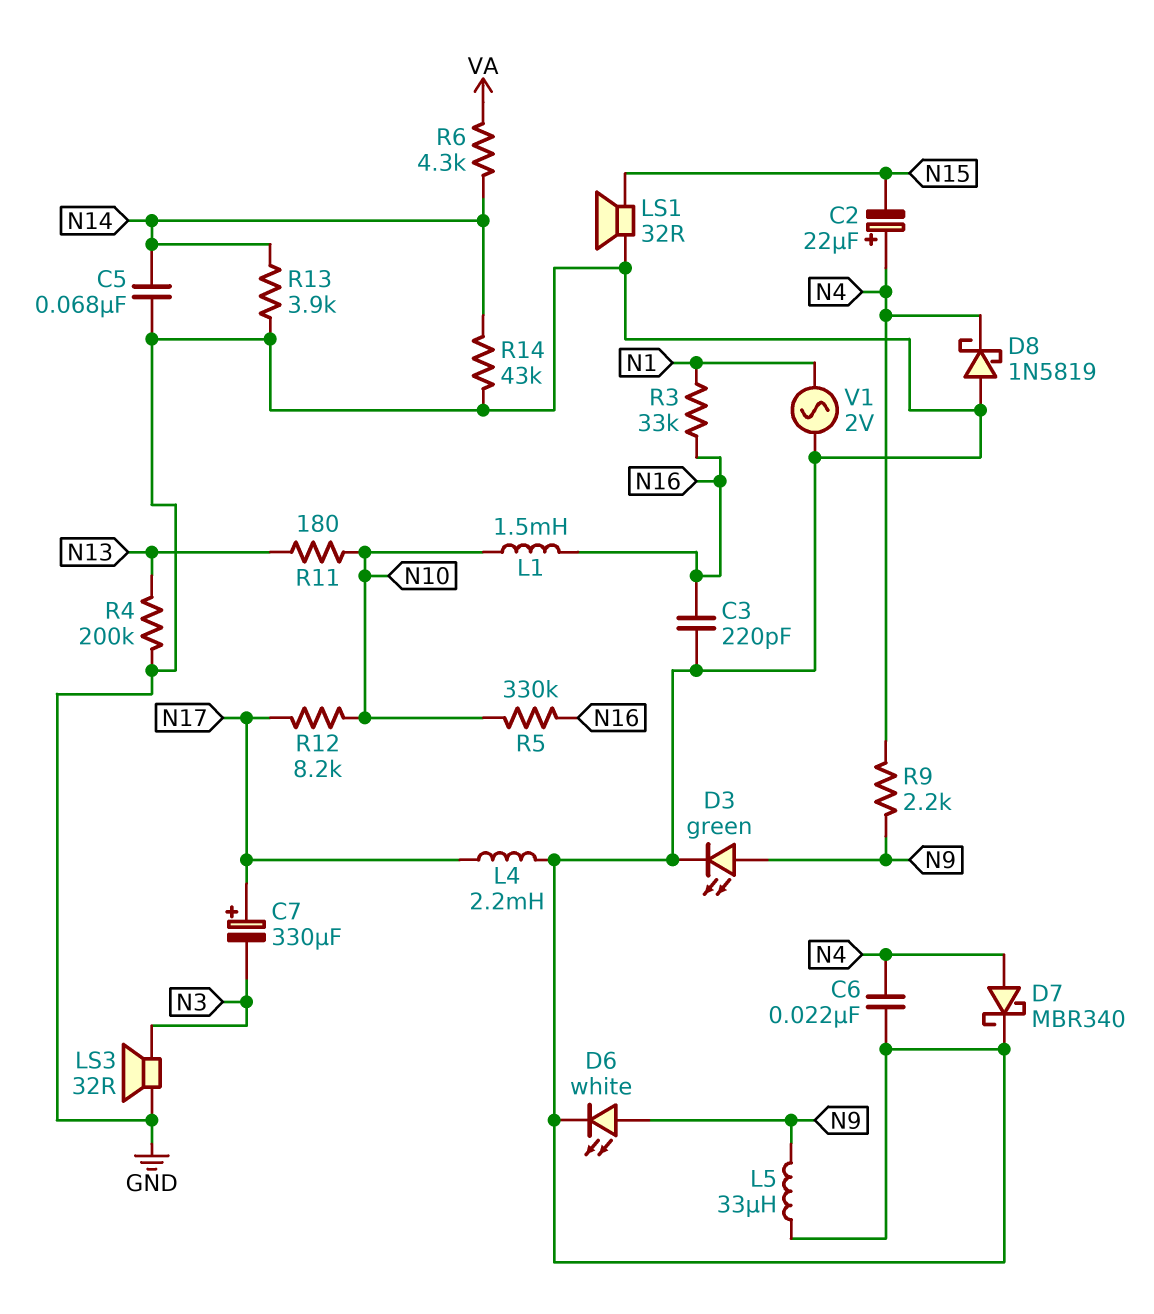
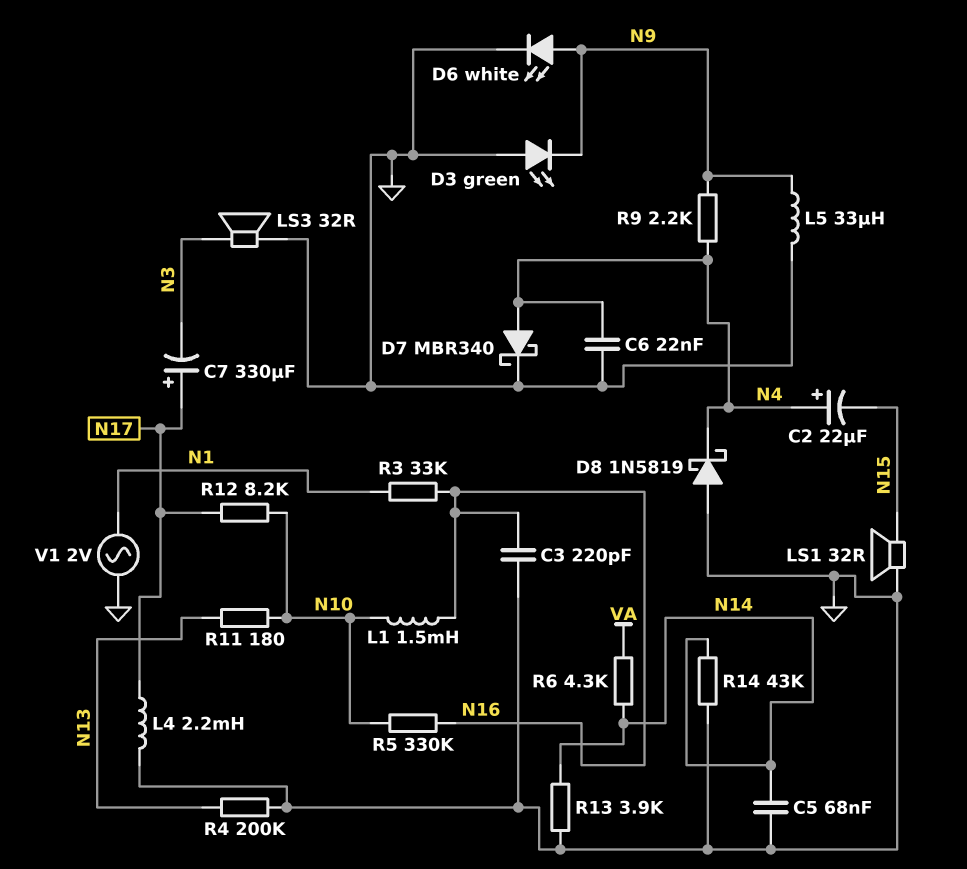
D3: LED green (A N9, K GND) -> LED green (A GND, K N9)

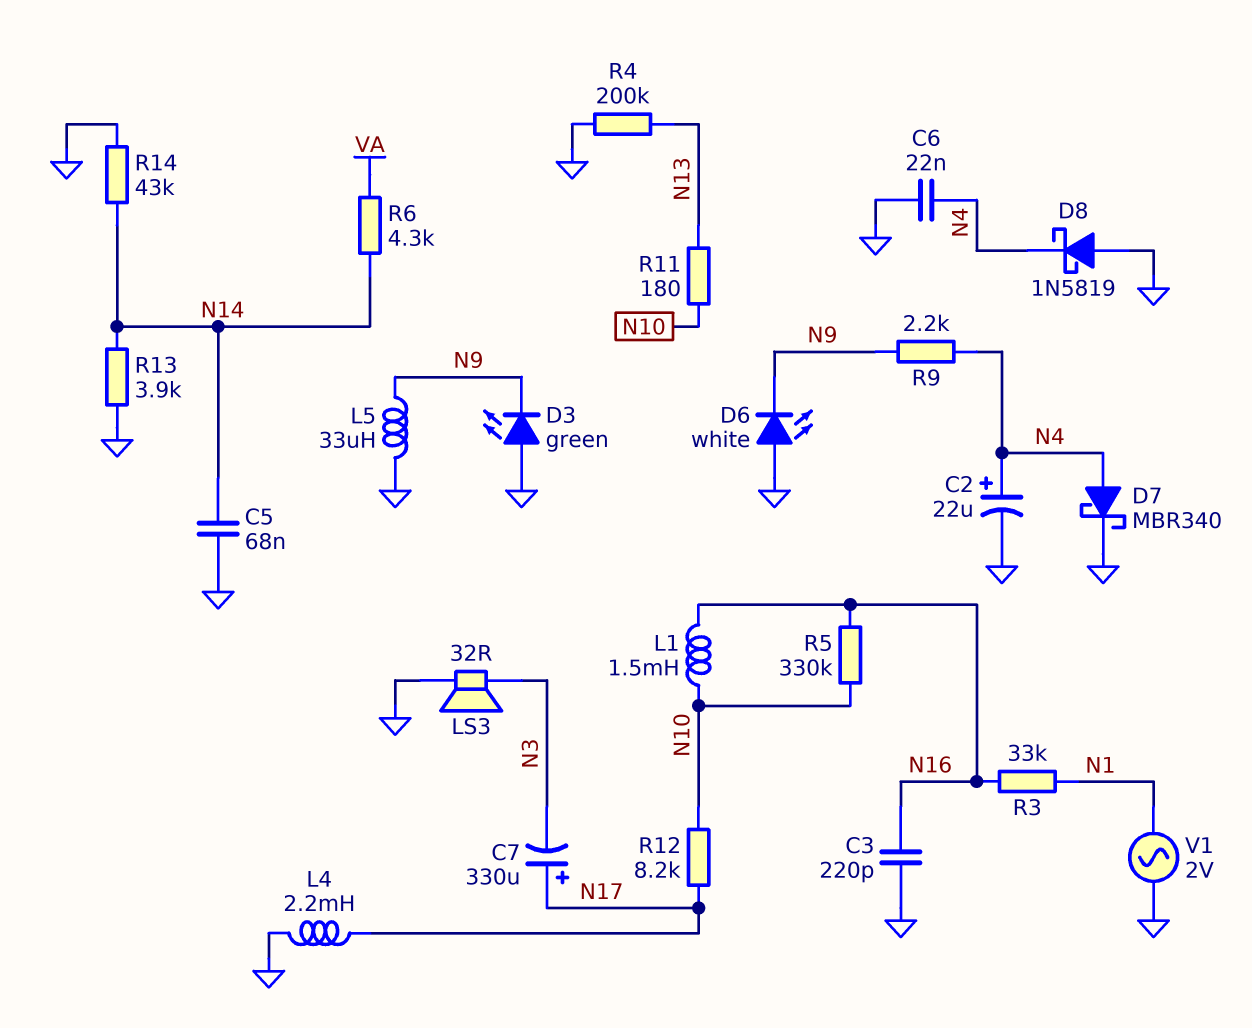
C2: 22uF (plus N4, minus N15) -> 22uF (plus N4, minus GND)
D6: LED white (A N9, K GND) -> LED white (A GND, K N9)
LS1: speaker 32R (GND, N15) -> none

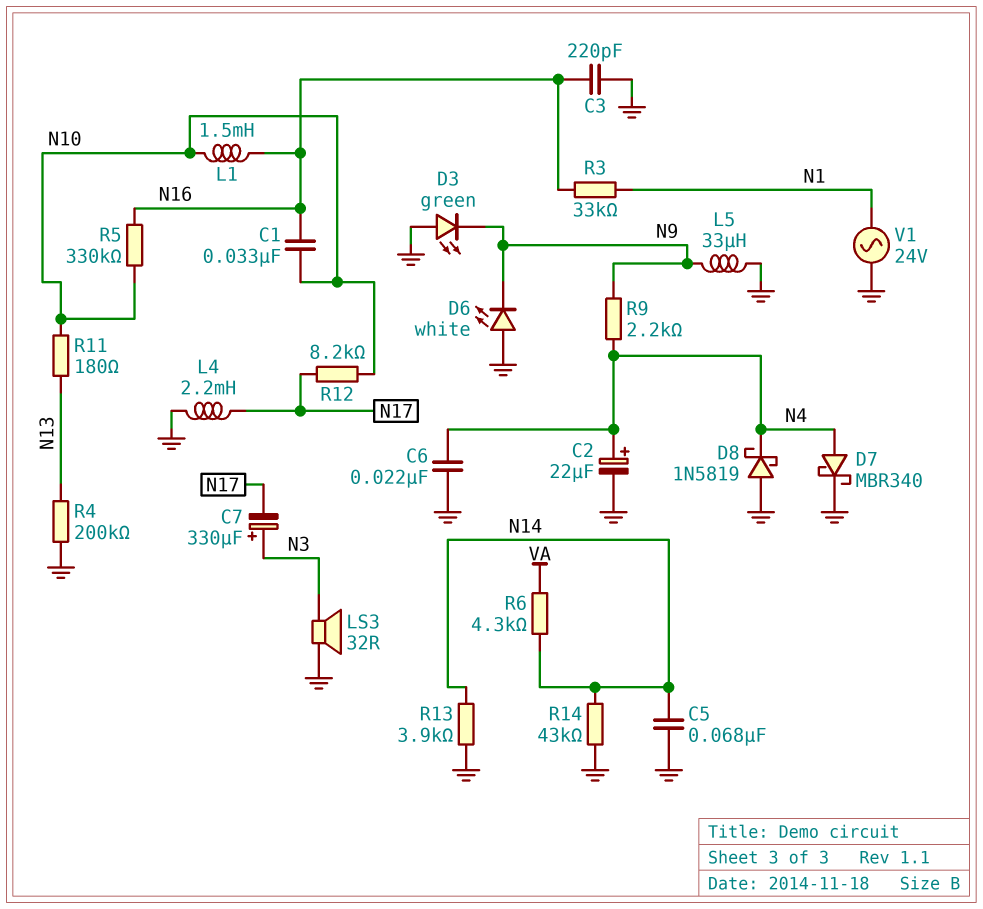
C1: none -> 33nF (N10, N16)
C7: 330uF (plus N17, minus N3) -> 330uF (plus N3, minus N17)
V1: AC 2V (GND, N1) -> AC 24V (GND, N1)

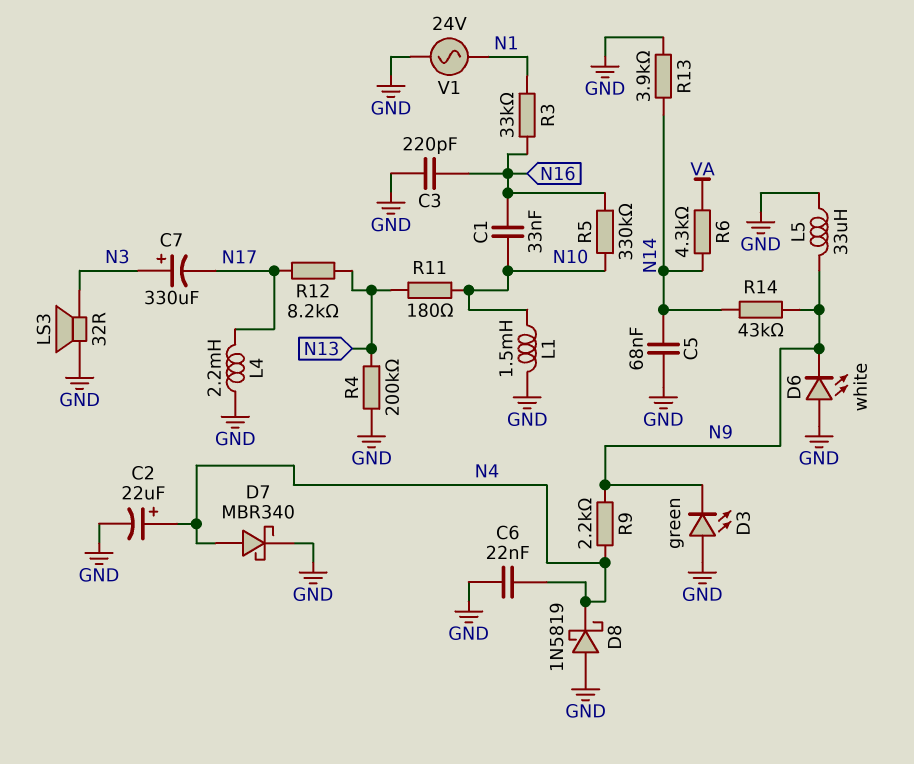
L1: 1.5mH (N10, N16) -> 1.5mH (GND, N10)
R12: 8.2k (N10, N17) -> 8.2k (N13, N17)
R14: 43k (GND, N14) -> 43k (N9, N14)

